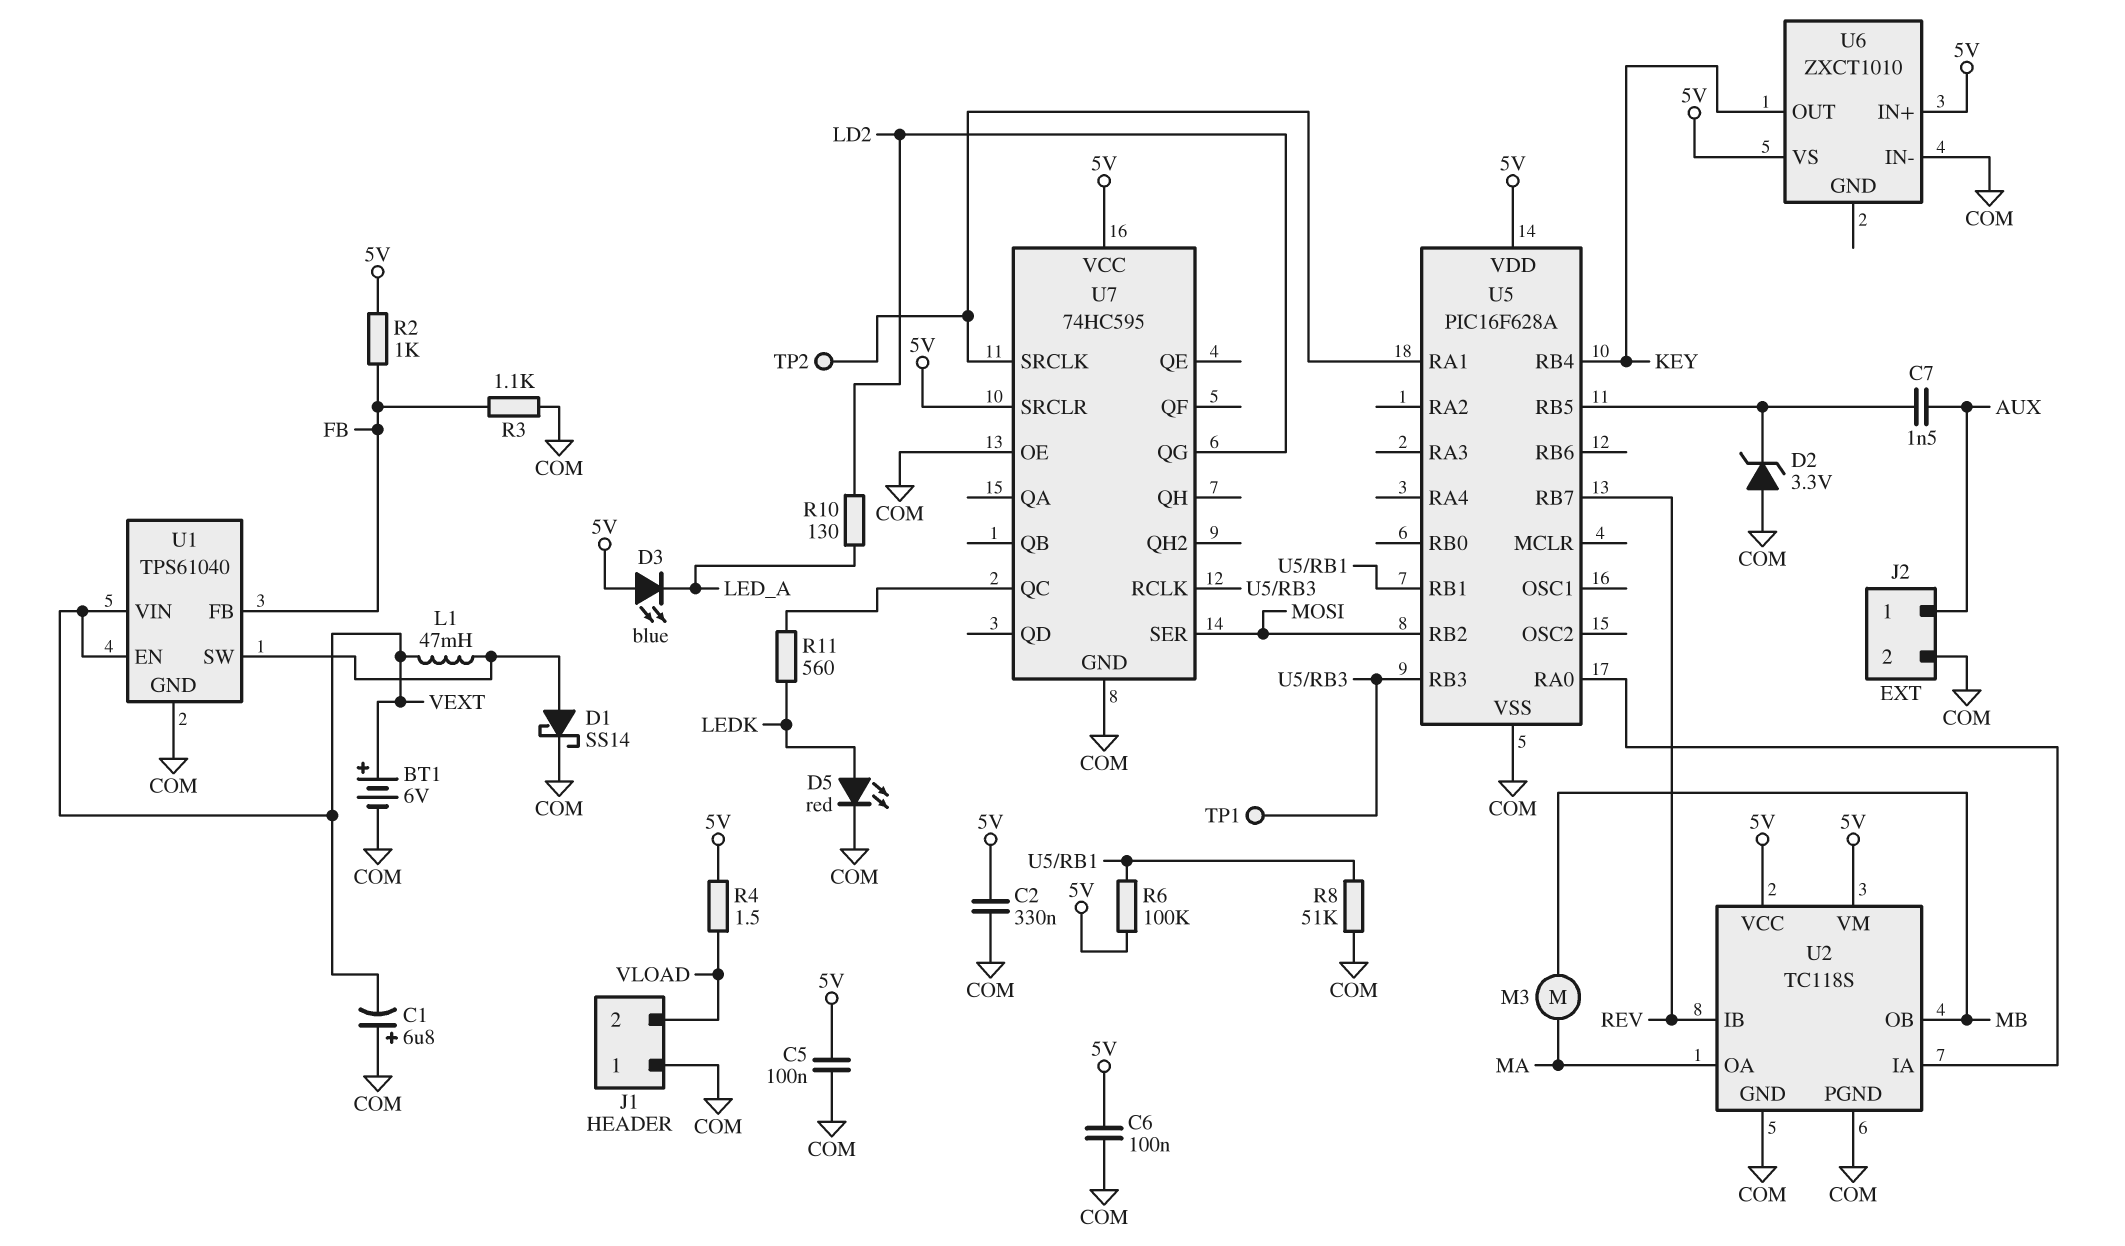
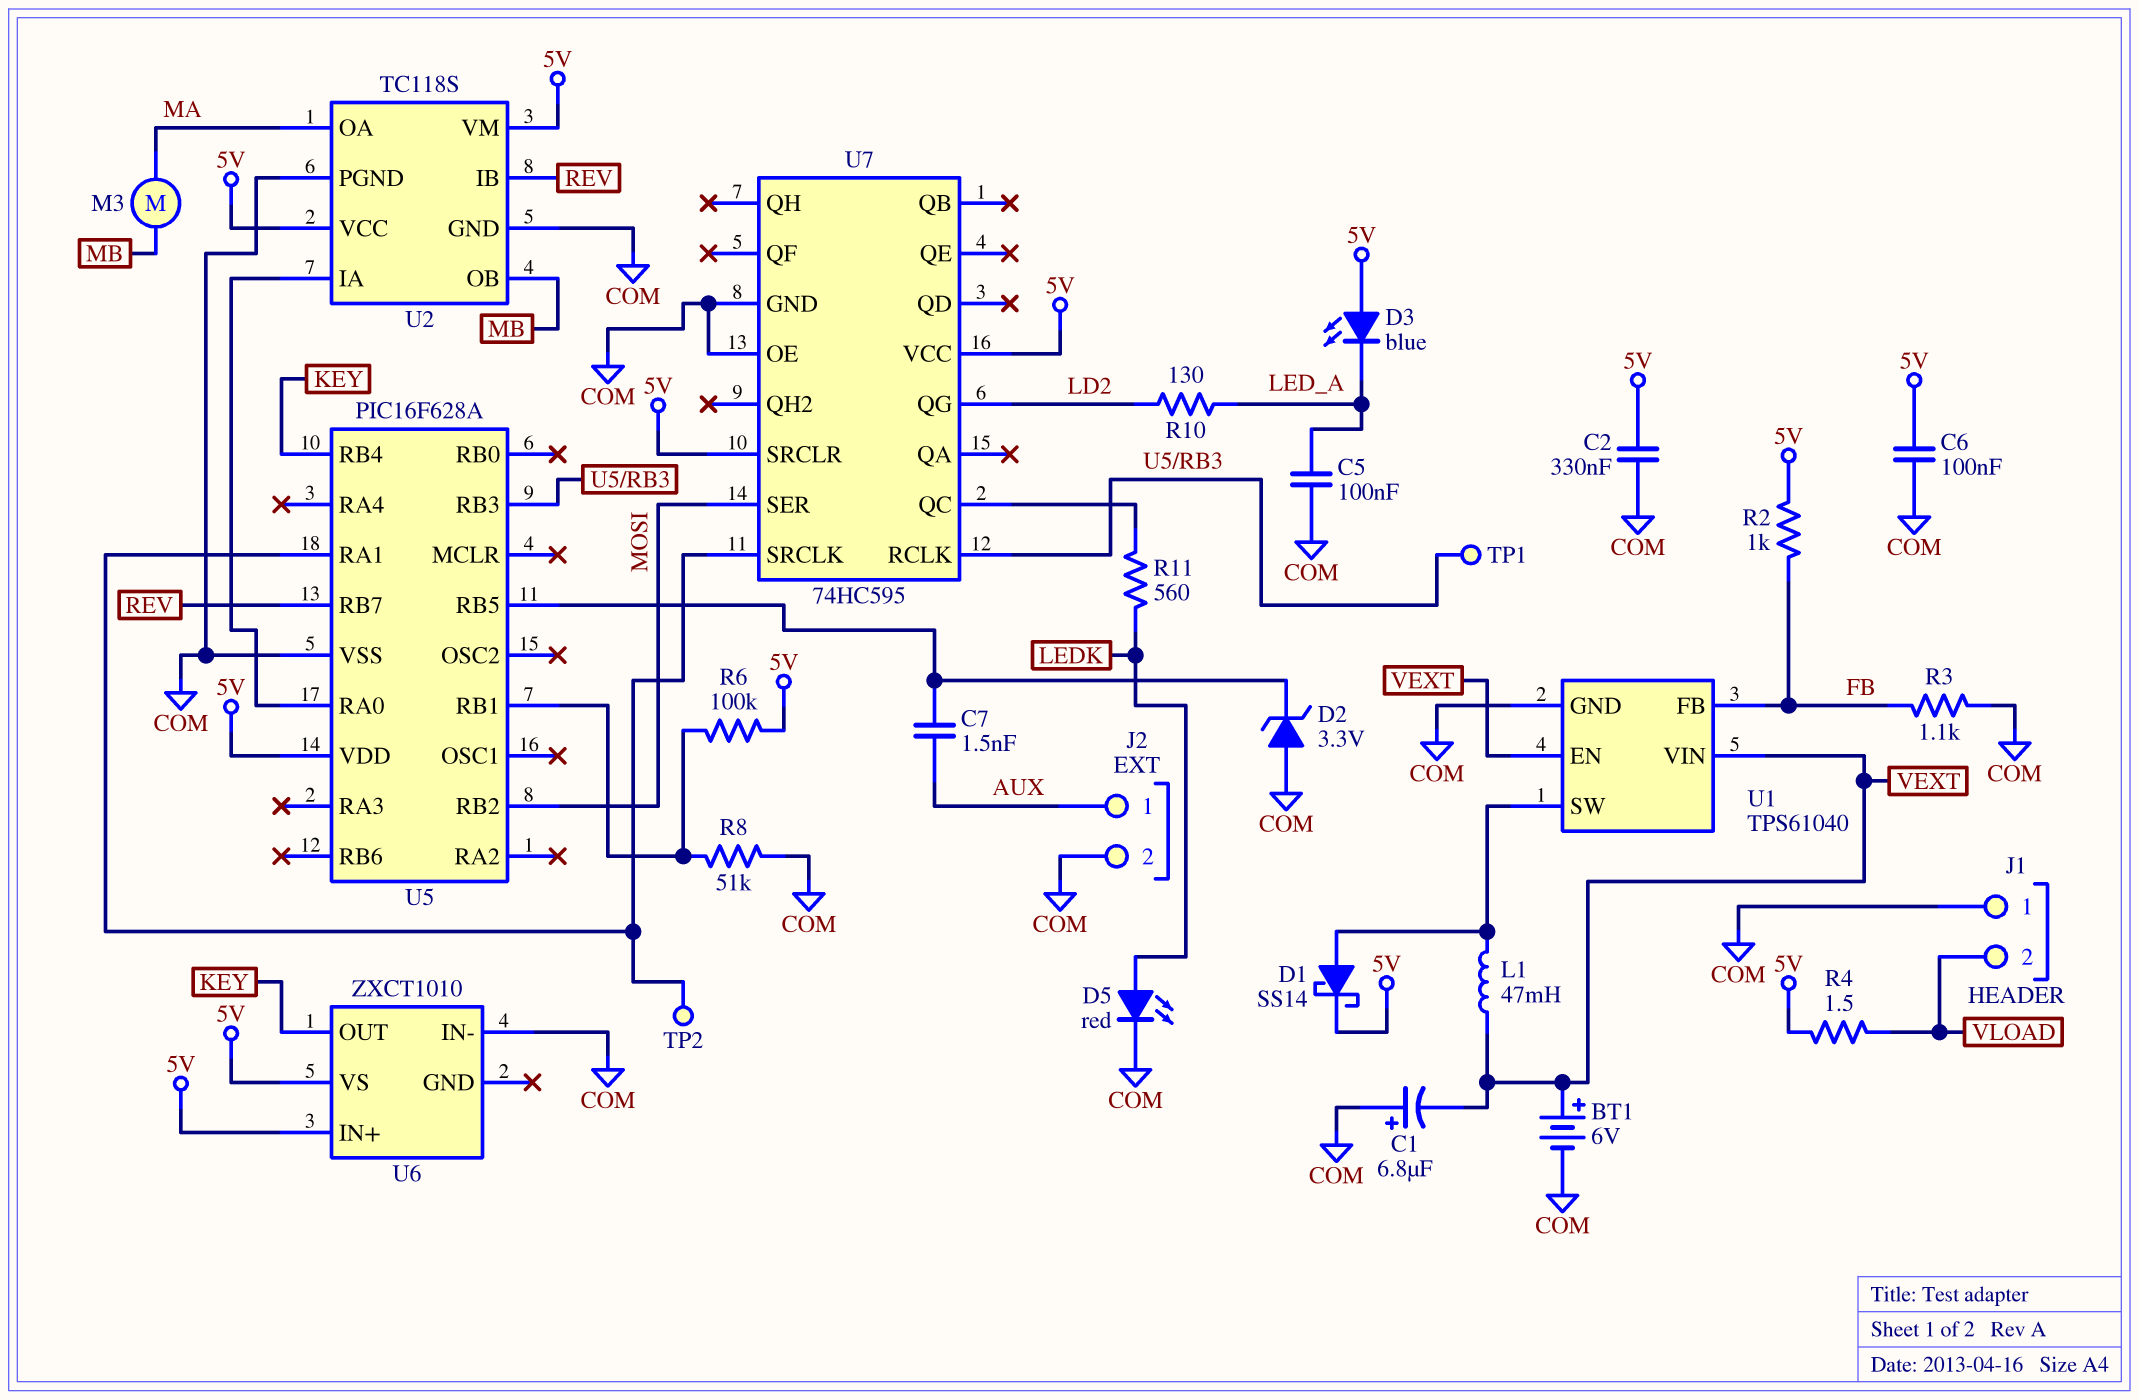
C5: 100nF (5V, COM) -> 100nF (COM, LED_A)
D1: schottky SS14 (A U1/SW, K COM) -> schottky SS14 (A U1/SW, K 5V)

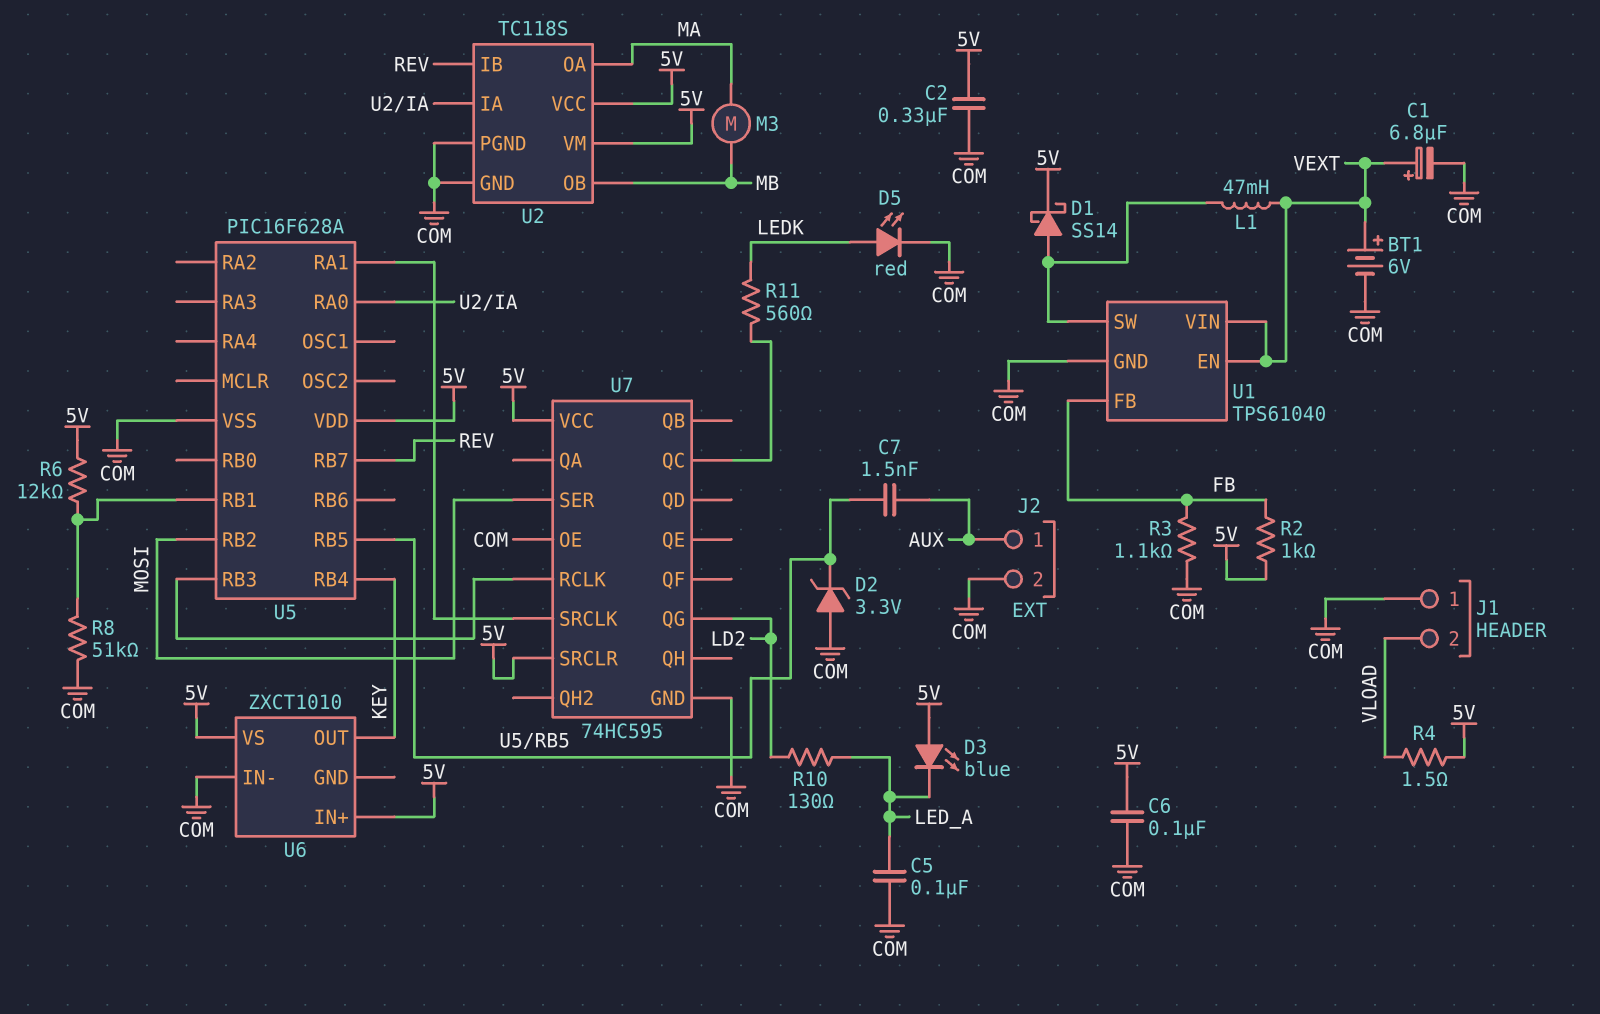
C1: 6.8uF (plus COM, minus VEXT) -> 6.8uF (plus VEXT, minus COM)
R6: 100k (5V, U5/RB1) -> 12k (5V, U5/RB1)
TP1: test point (U5/RB3) -> none
TP2: test point (U5/RA1) -> none

